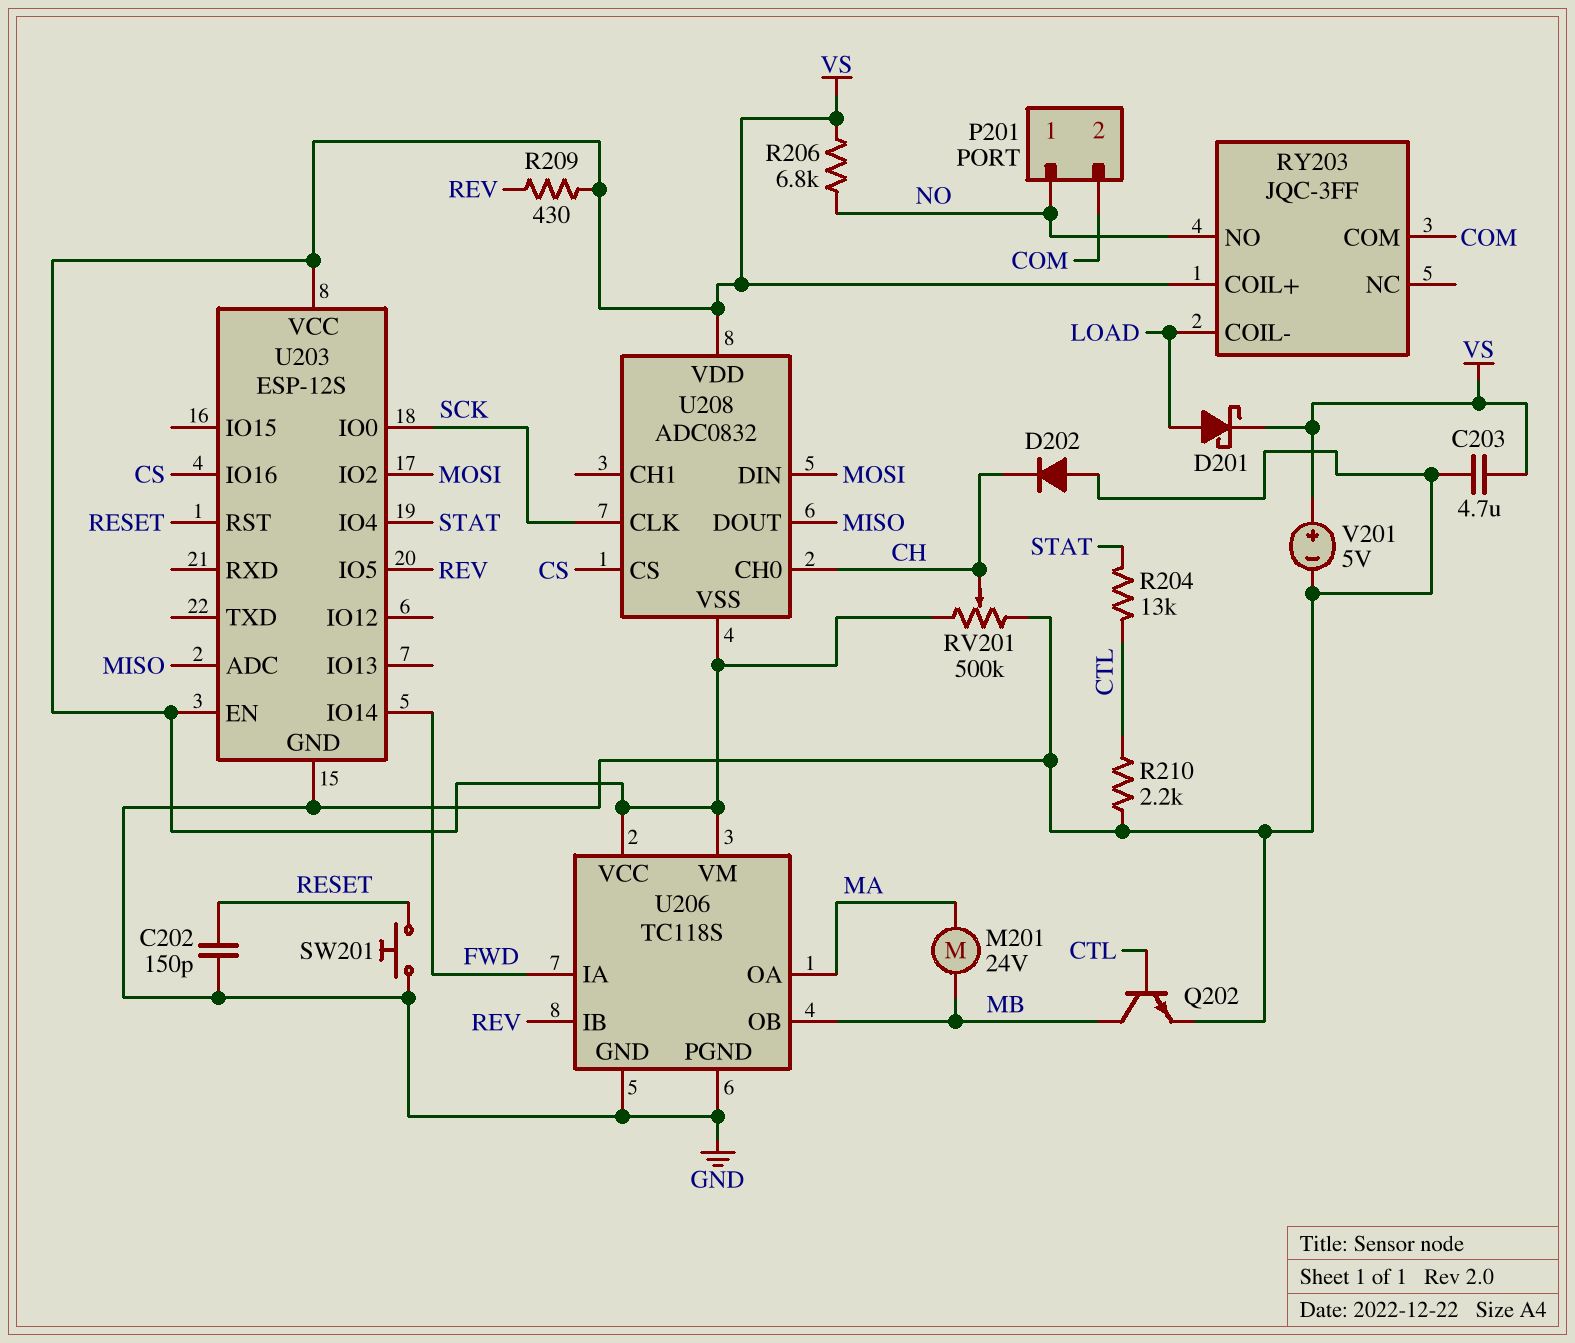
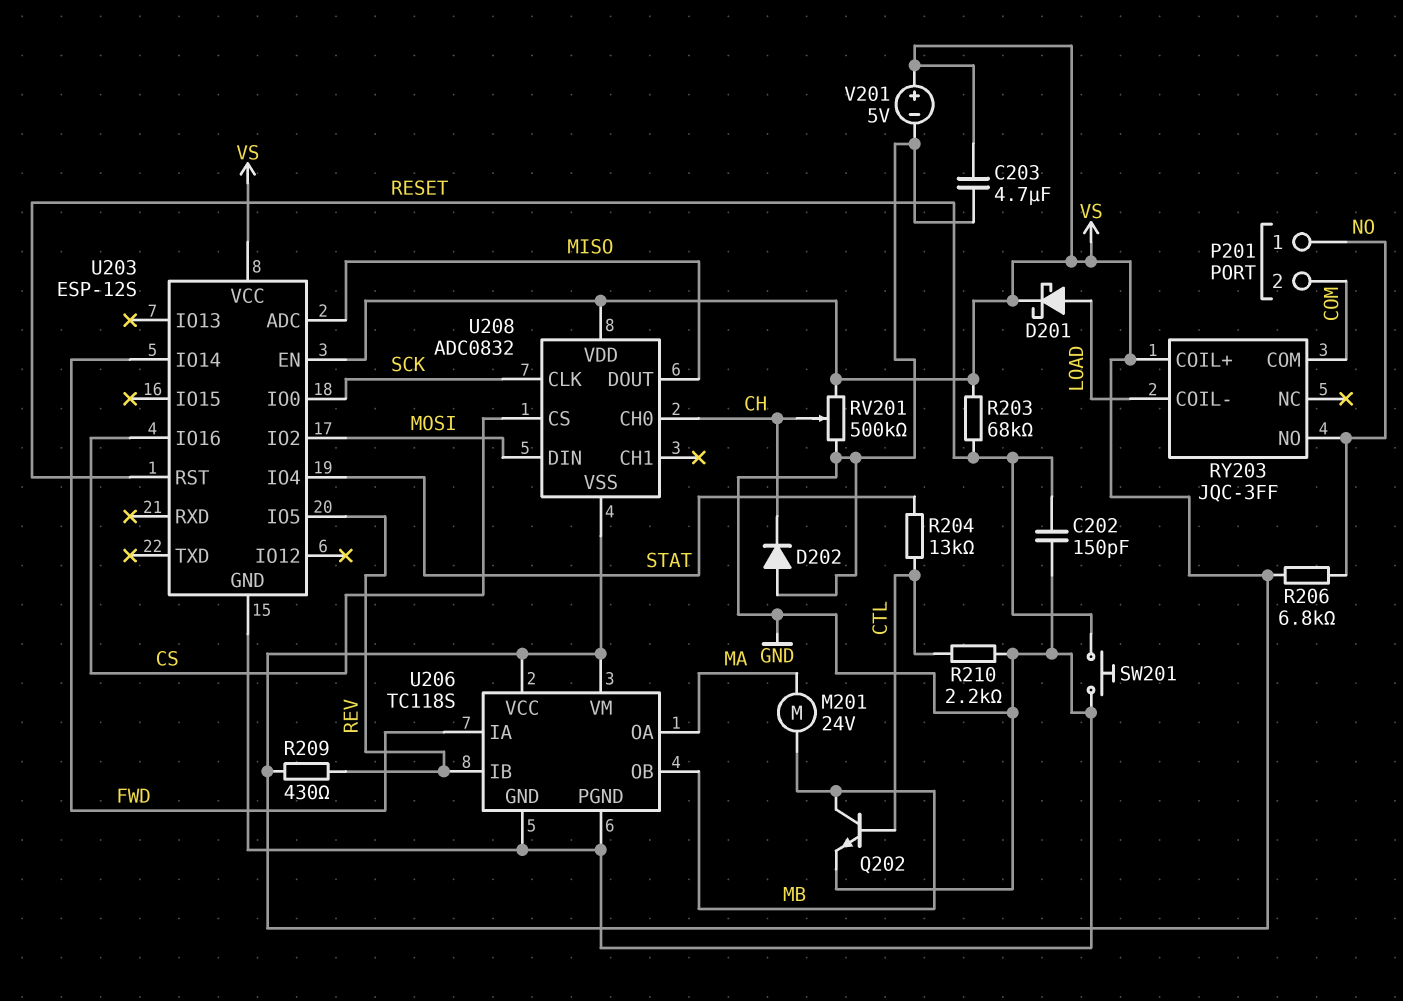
R203: none -> 68k (RESET, VS)

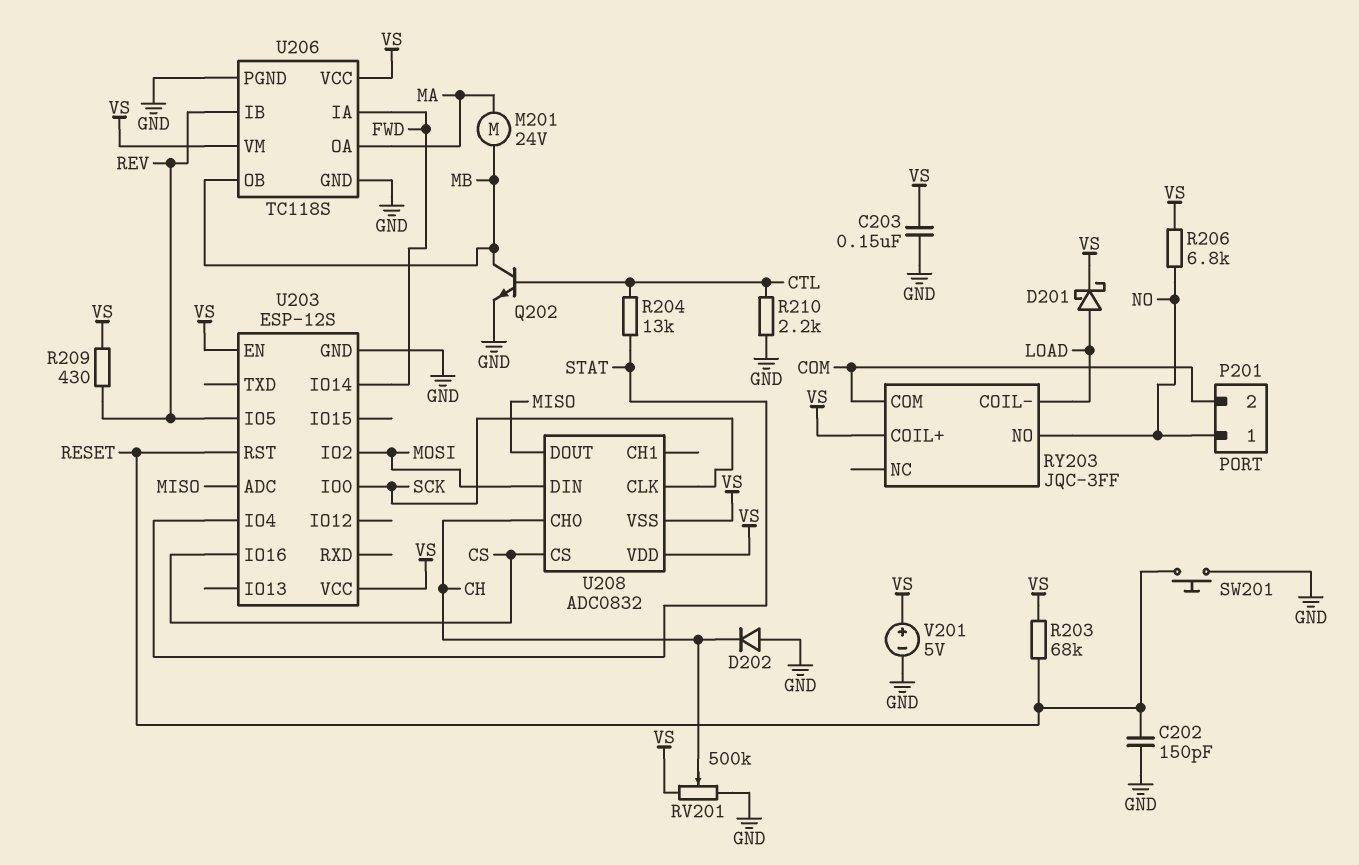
C203: 4.7uF (GND, VS) -> 150nF (GND, VS)

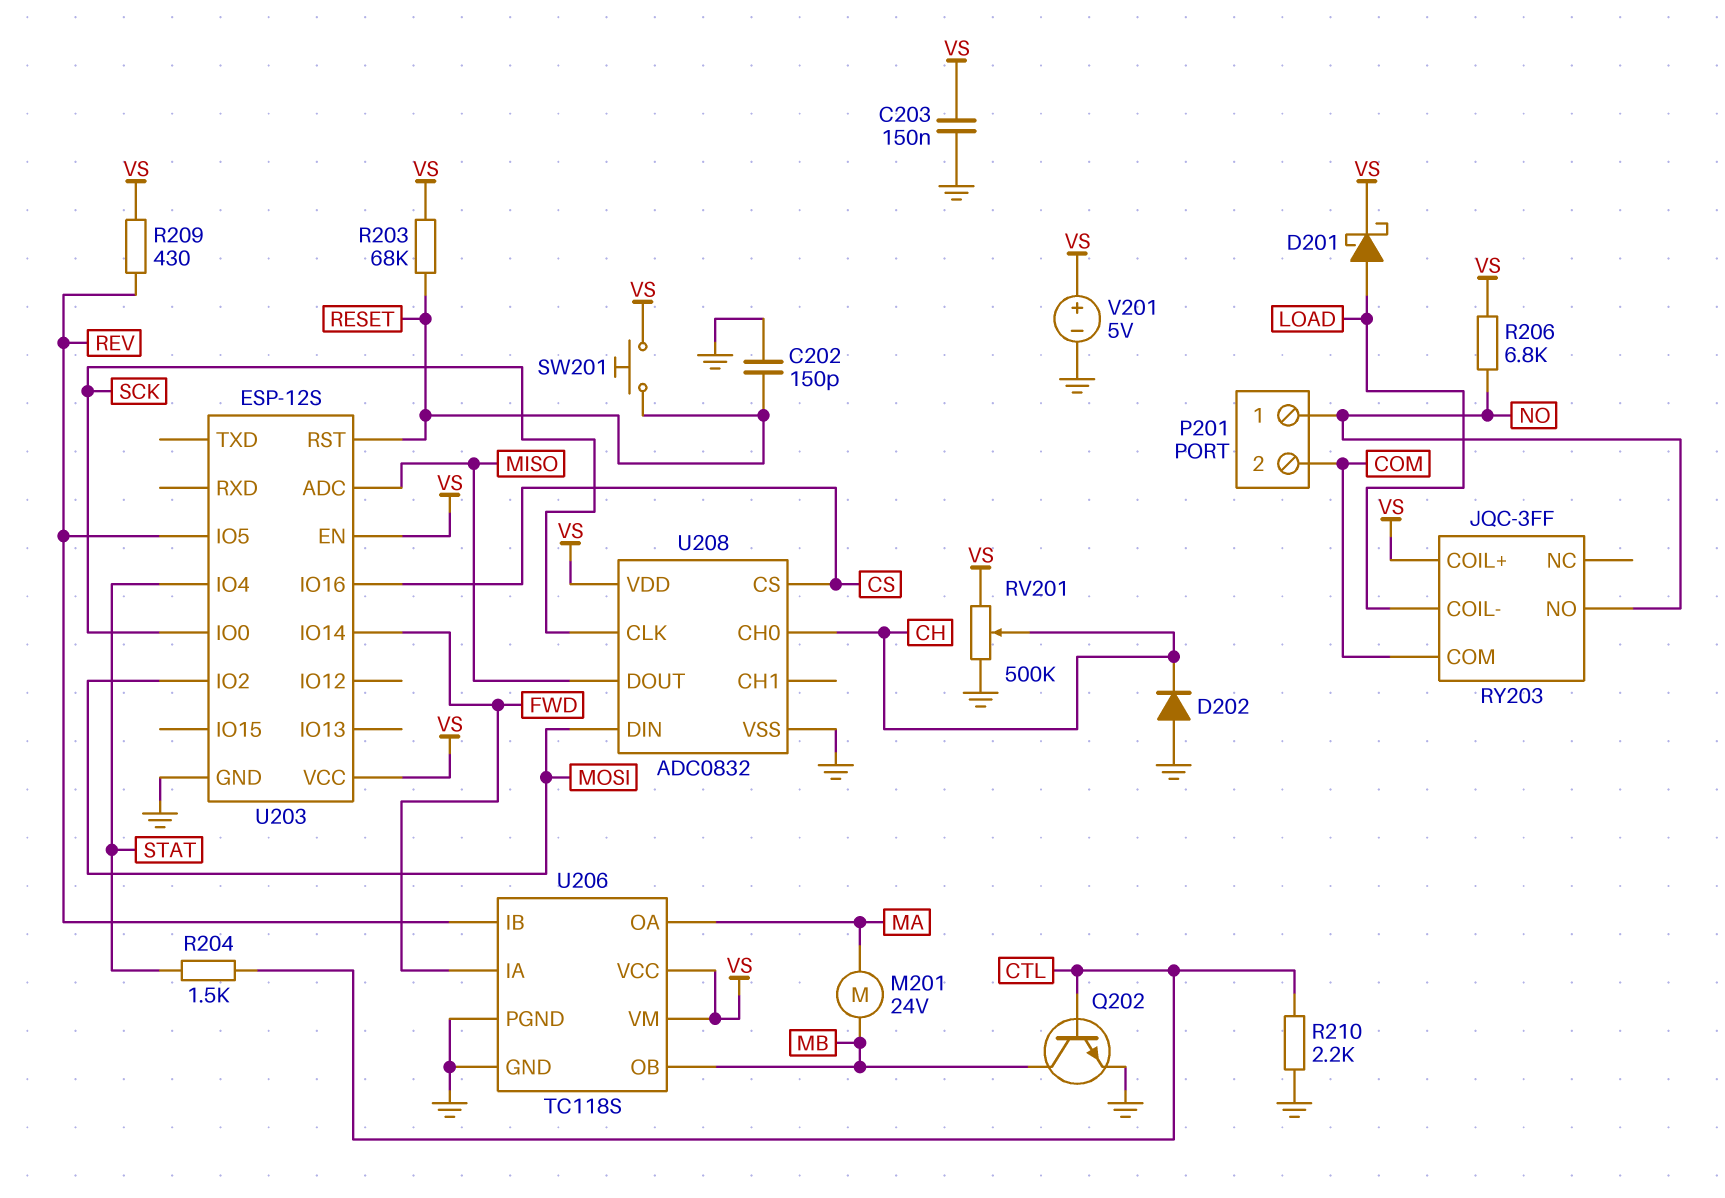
R204: 13k (CTL, STAT) -> 1.5k (CTL, STAT)
SW201: button (GND, RESET) -> button (RESET, VS)
U208 pin VSS: VS -> GND

